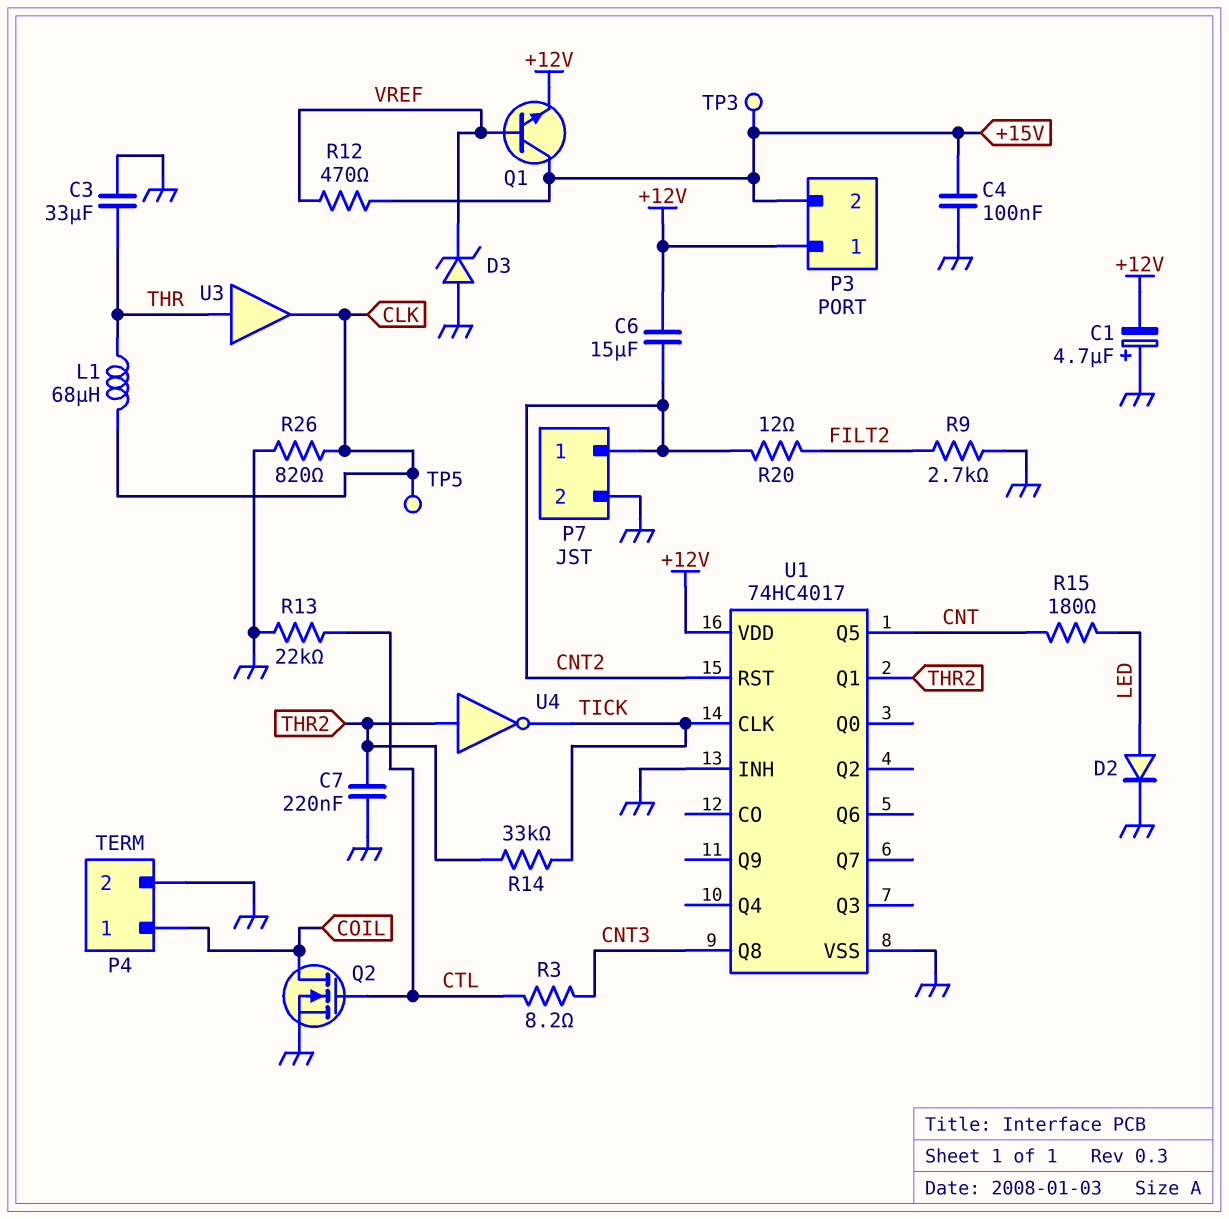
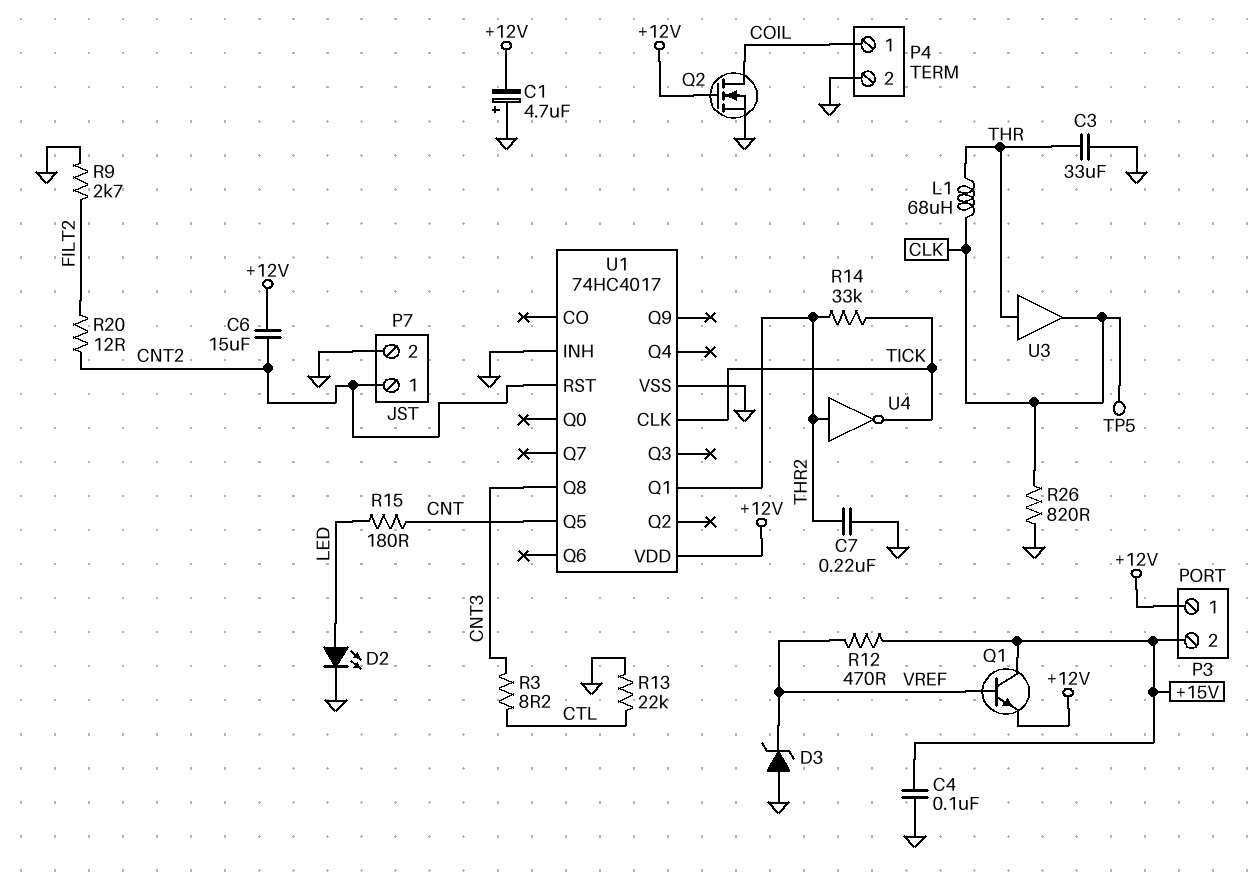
D2: diode (A LED, K GND) -> LED (A LED, K GND)
Q2: NMOS (G CTL, D COIL, S GND) -> NMOS (G +12V, D COIL, S GND)
TP3: test point (+15V) -> none

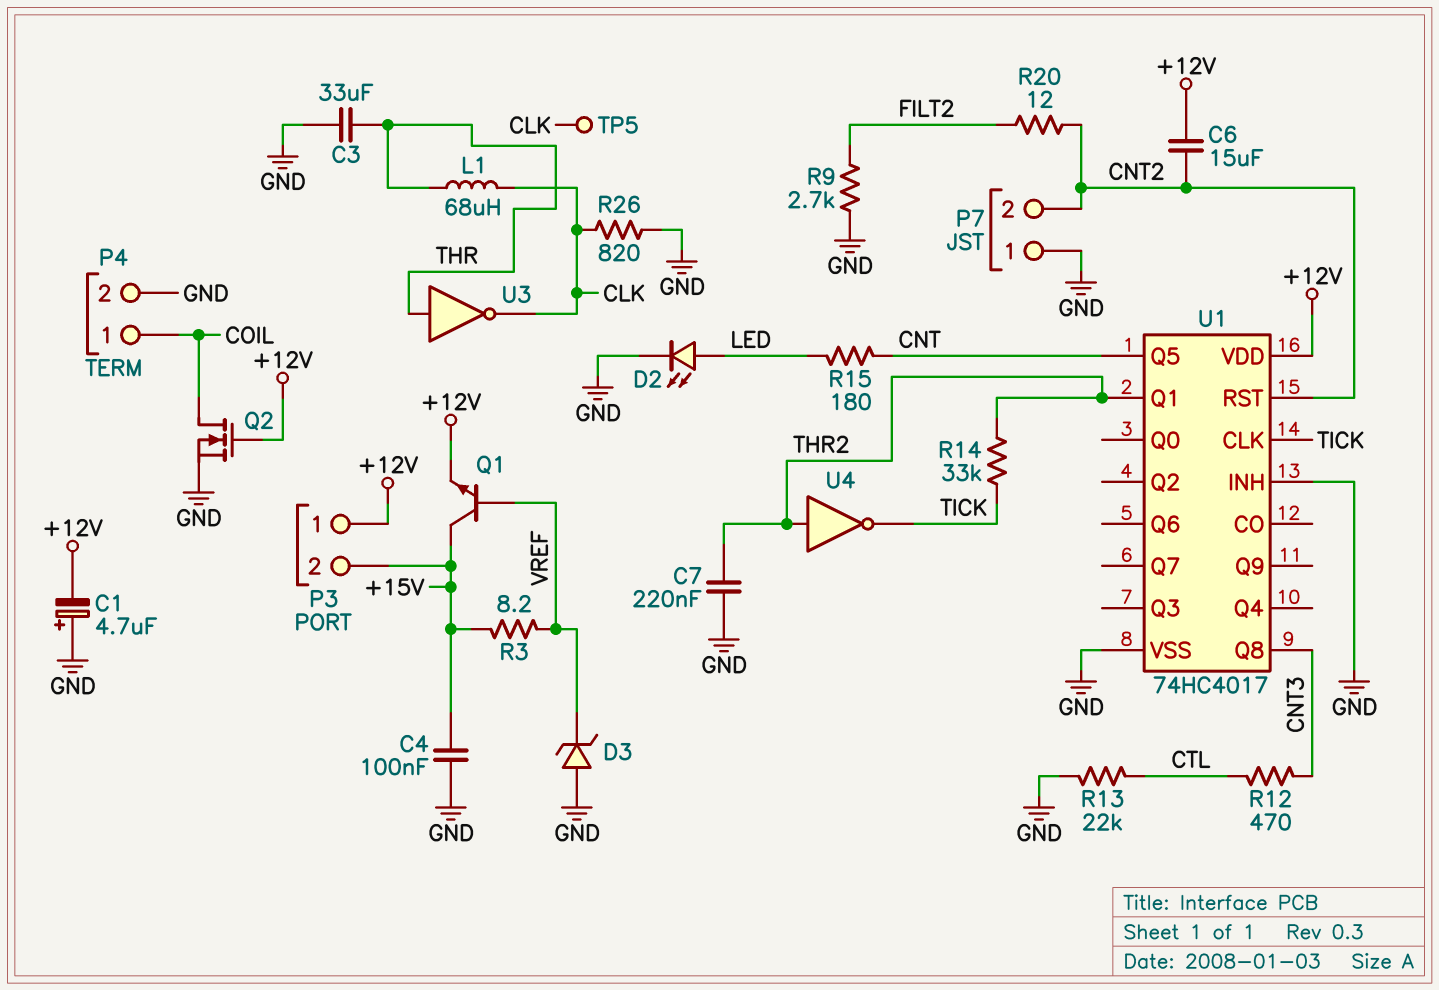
P7 pin 1: CNT2 -> GND
P7 pin 2: GND -> CNT2
R3: 8.2 (CNT3, CTL) -> 8.2 (+15V, VREF)
R12: 470 (+15V, VREF) -> 470 (CNT3, CTL)
U3: buffer (in THR, out CLK) -> NOT (in THR, out CLK)

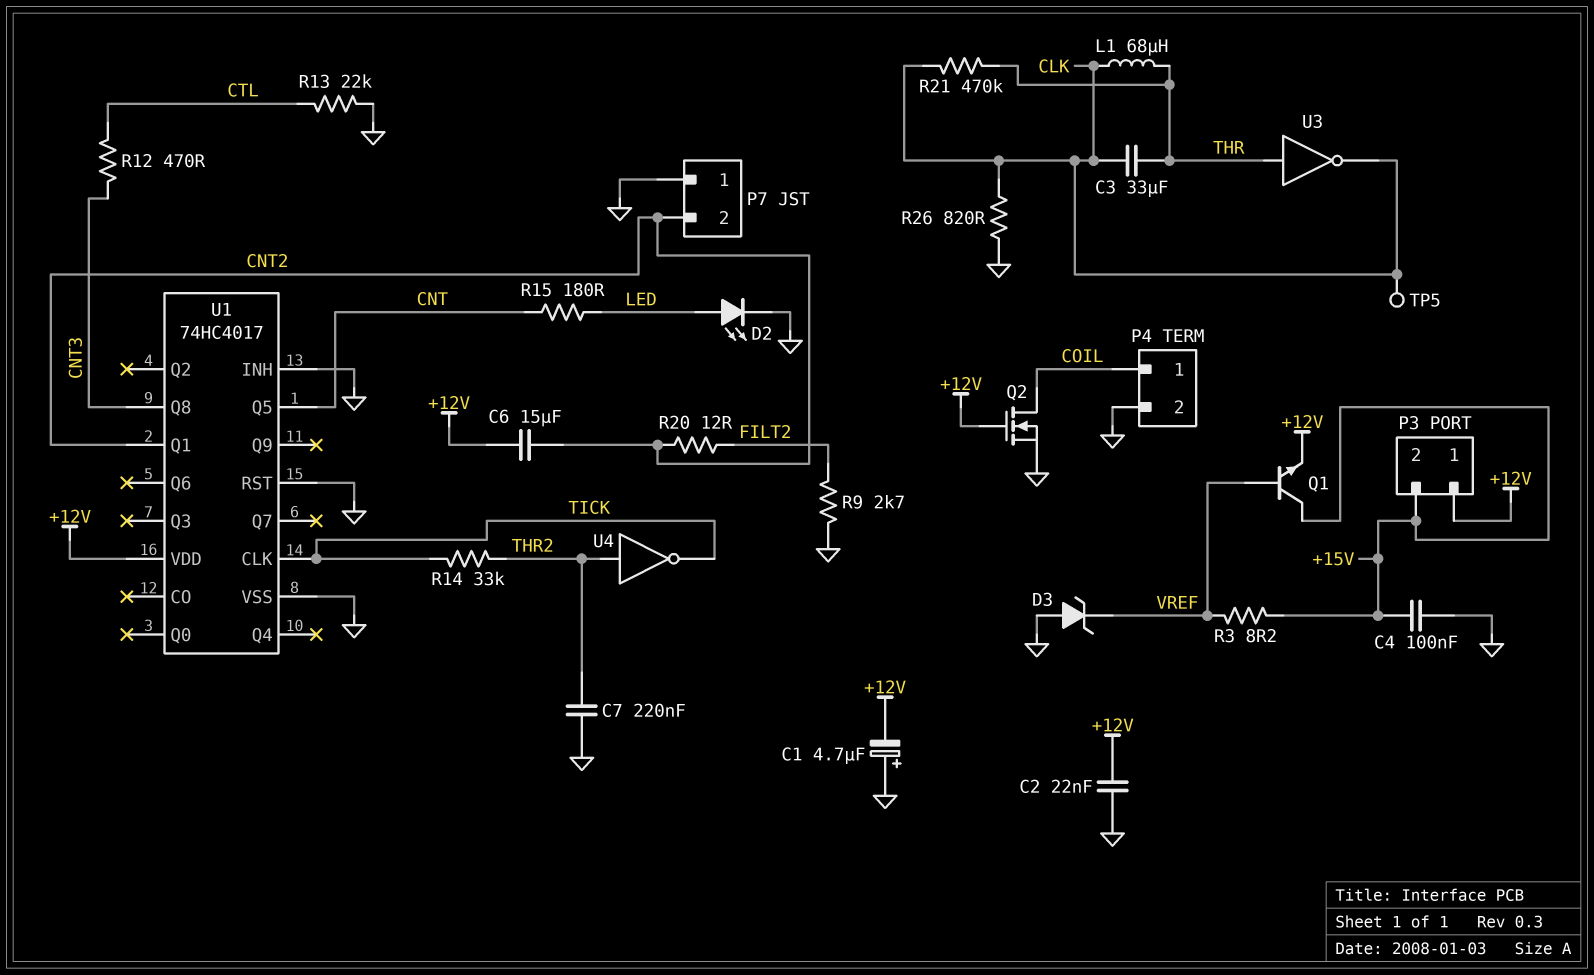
C2: none -> 22nF (+12V, GND)
C3: 33uF (GND, THR) -> 33uF (CLK, THR)
R21: none -> 470k (CLK, THR)
U1 pin Q1: THR2 -> CNT2
U1 pin RST: CNT2 -> GND

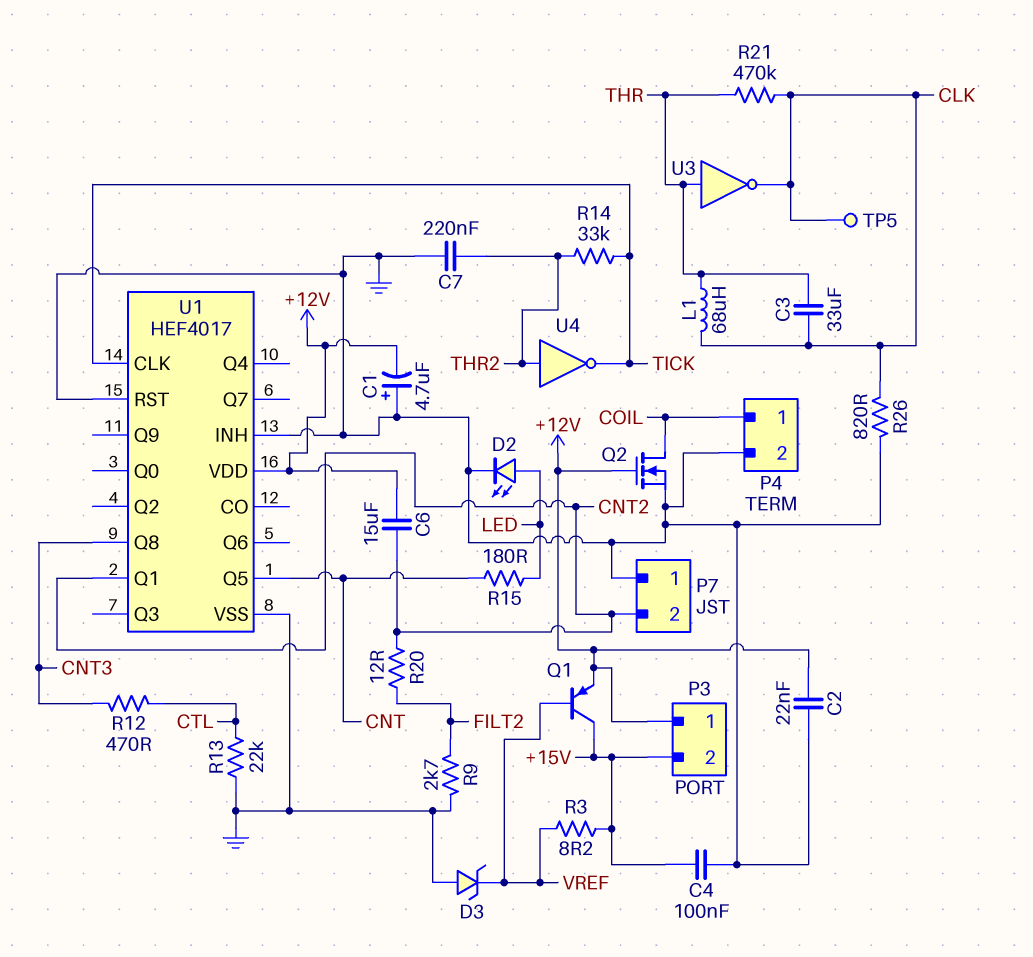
Q1: NPN (B VREF, C +15V, E +12V) -> PNP (B VREF, C +15V, E +12V)
U1: 74HC4017 -> HEF4017

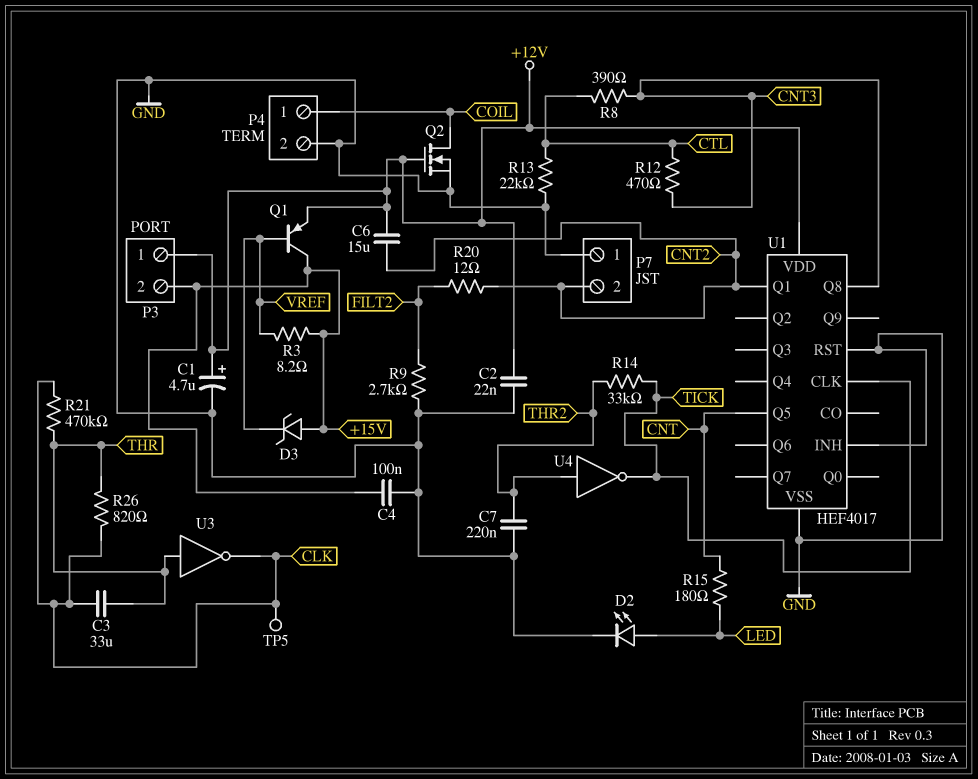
C1: 4.7uF (plus GND, minus +12V) -> 4.7uF (plus +12V, minus GND)
D3: zener (A GND, K VREF) -> zener (A +15V, K VREF)
L1: 68uH (CLK, THR) -> none
R8: none -> 390 (CNT3, CTL)
R26: 820 (CLK, GND) -> 820 (CLK, THR)

